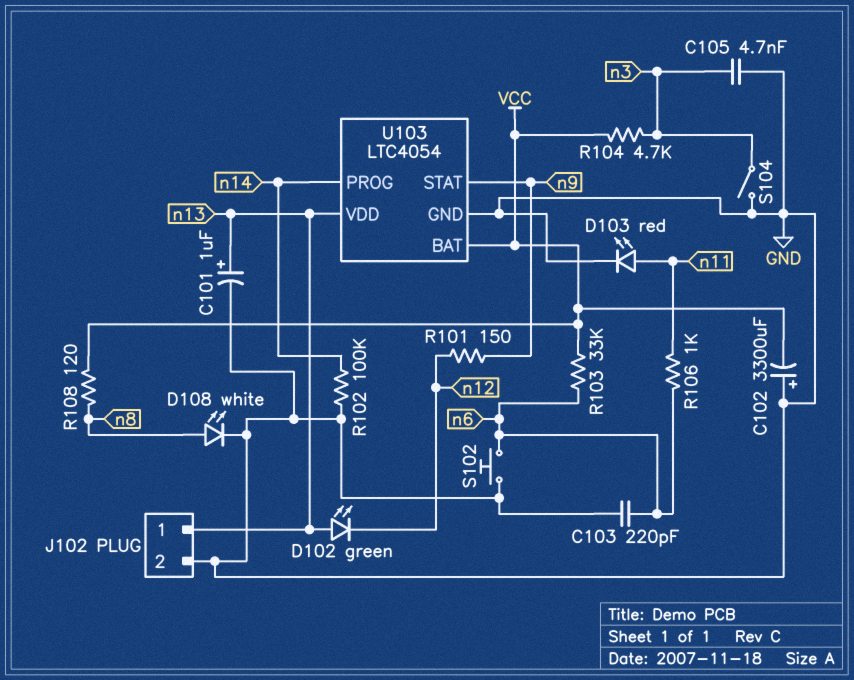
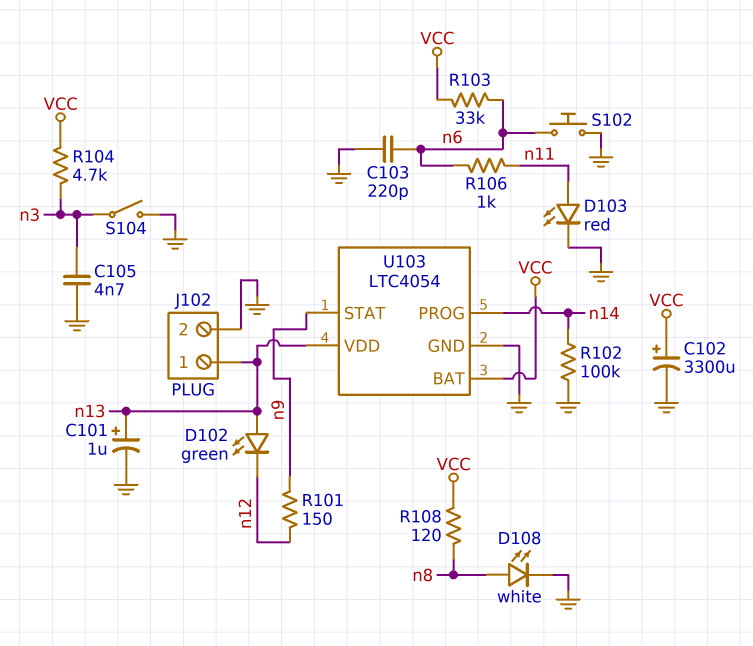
C102: 3300uF (plus GND, minus VCC) -> 3300uF (plus VCC, minus GND)

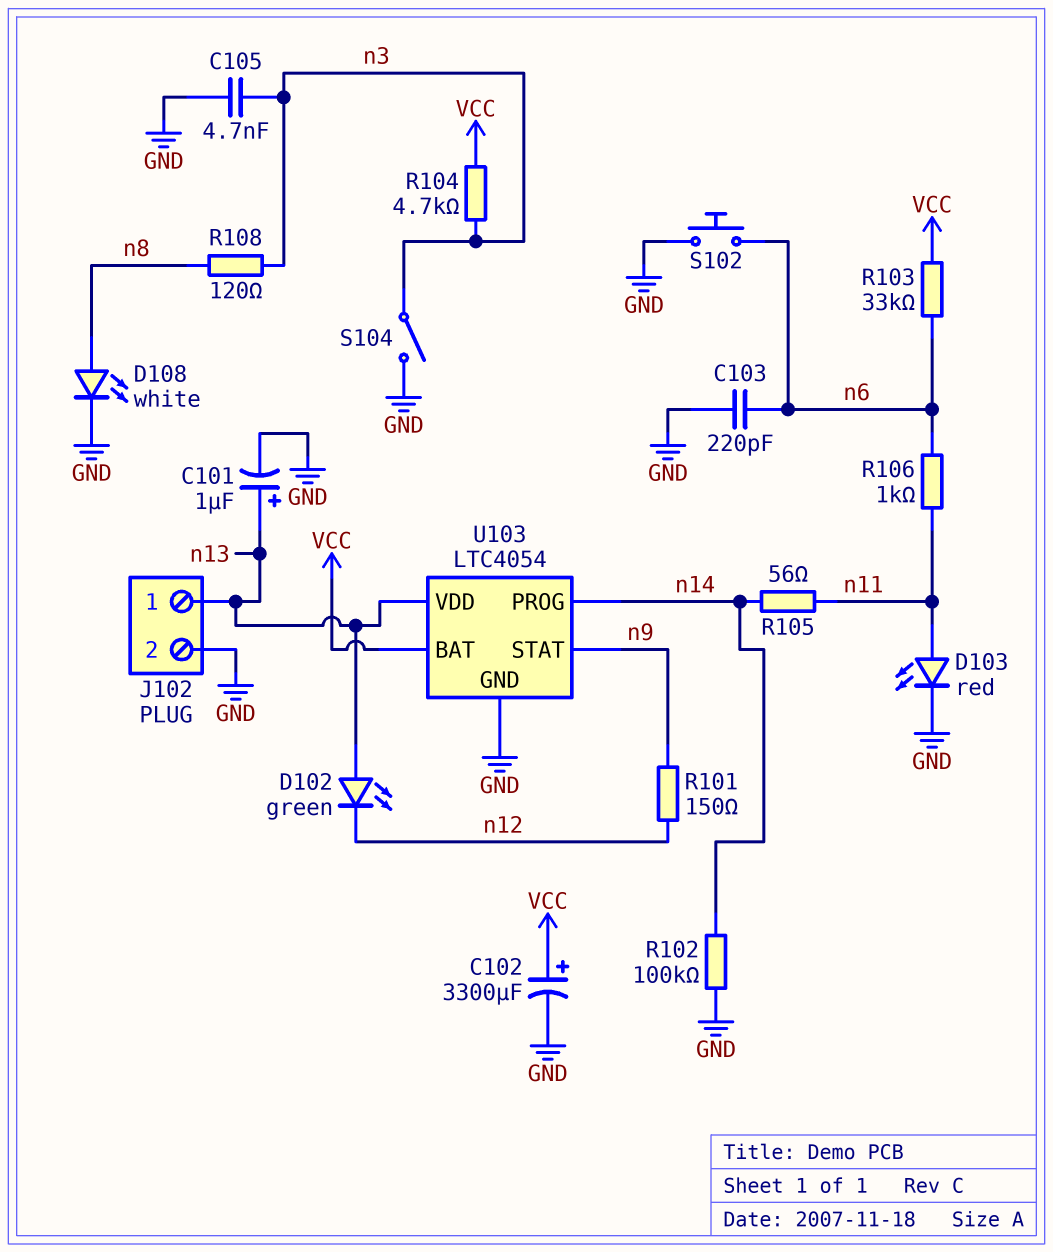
R105: none -> 56 (n11, n14)
R108: 120 (VCC, n8) -> 120 (n3, n8)

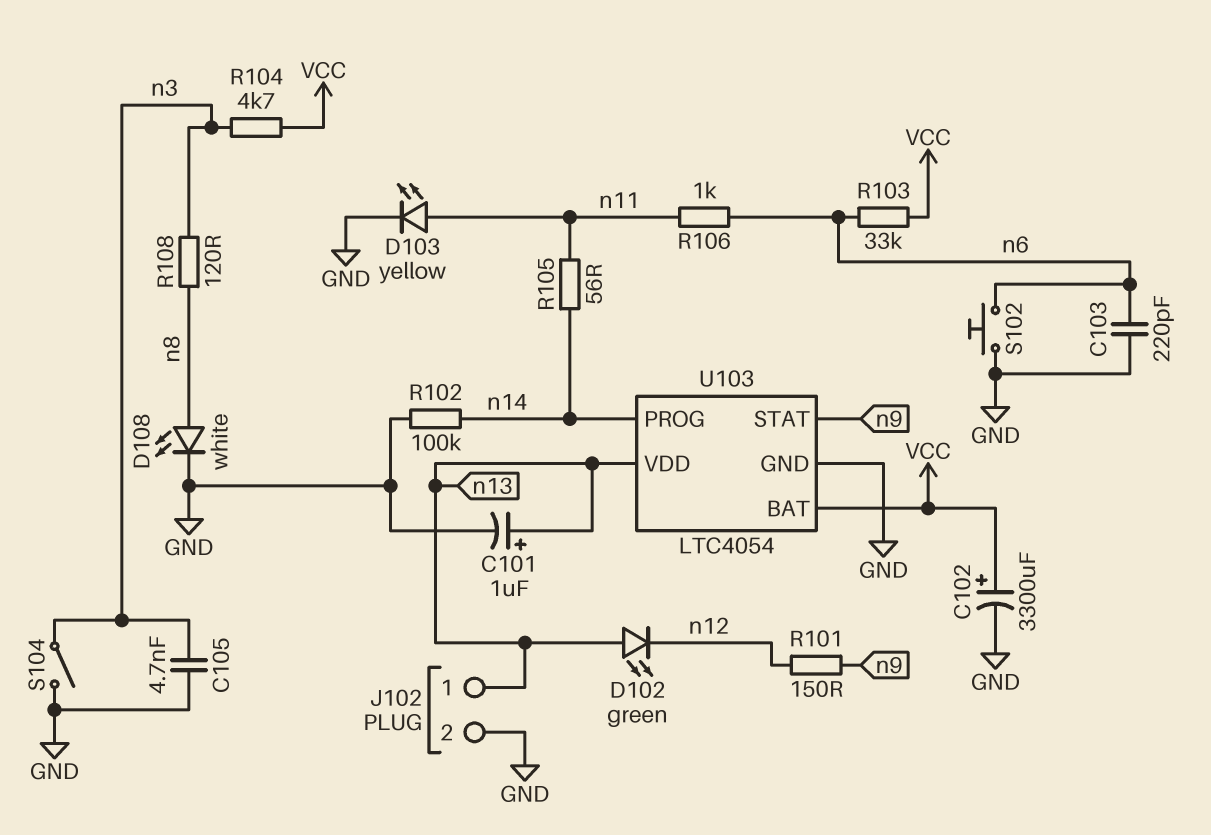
D103: LED red (A n11, K GND) -> LED yellow (A n11, K GND)

